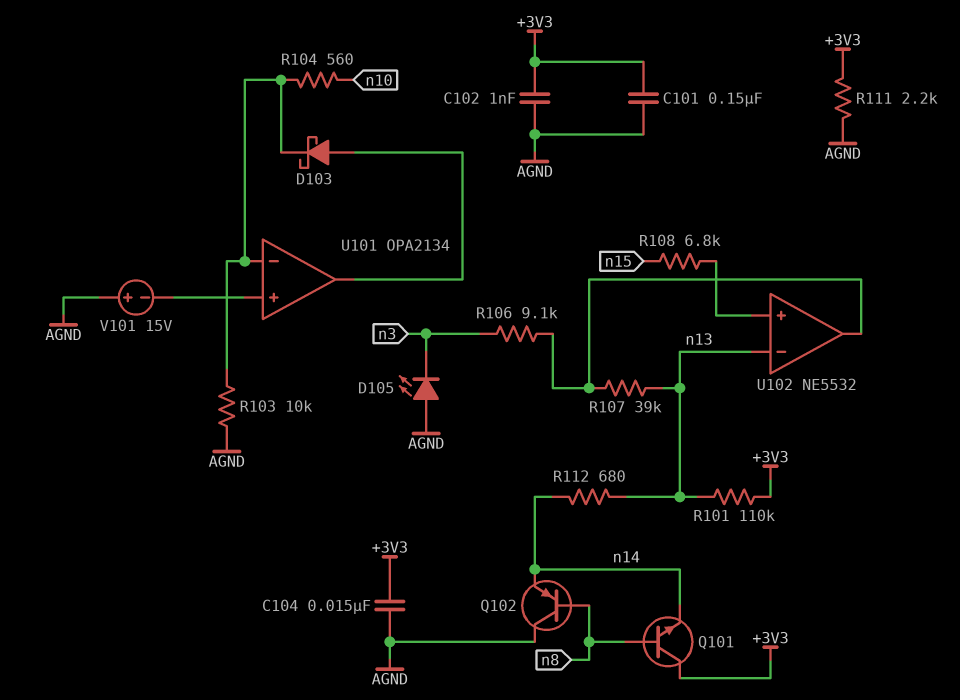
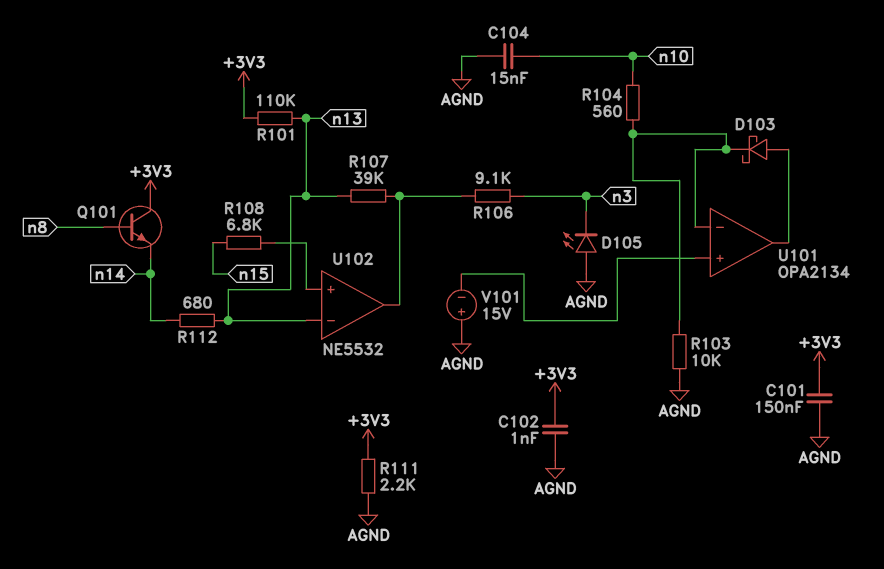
C104: 15nF (+3V3, AGND) -> 15nF (AGND, n10)
Q102: PNP (B n8, C AGND, E n14) -> none

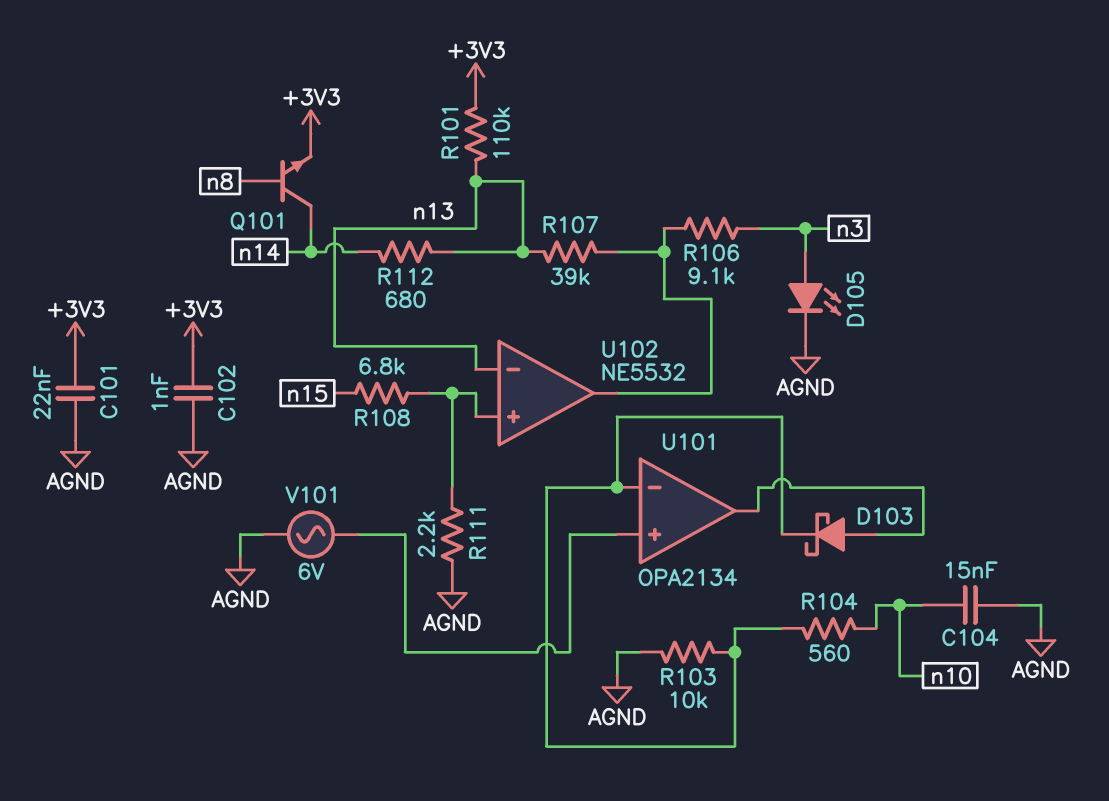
C101: 150nF (+3V3, AGND) -> 22nF (+3V3, AGND)
D105: LED (A AGND, K n3) -> LED (A n3, K AGND)
Q101: NPN (B n8, C +3V3, E n14) -> NPN (B n8, C n14, E +3V3)
R111: 2.2k (+3V3, AGND) -> 2.2k (AGND, U102/in+)
V101: 15V (plus AGND, minus U101/in+) -> AC 6V (AGND, U101/in+)

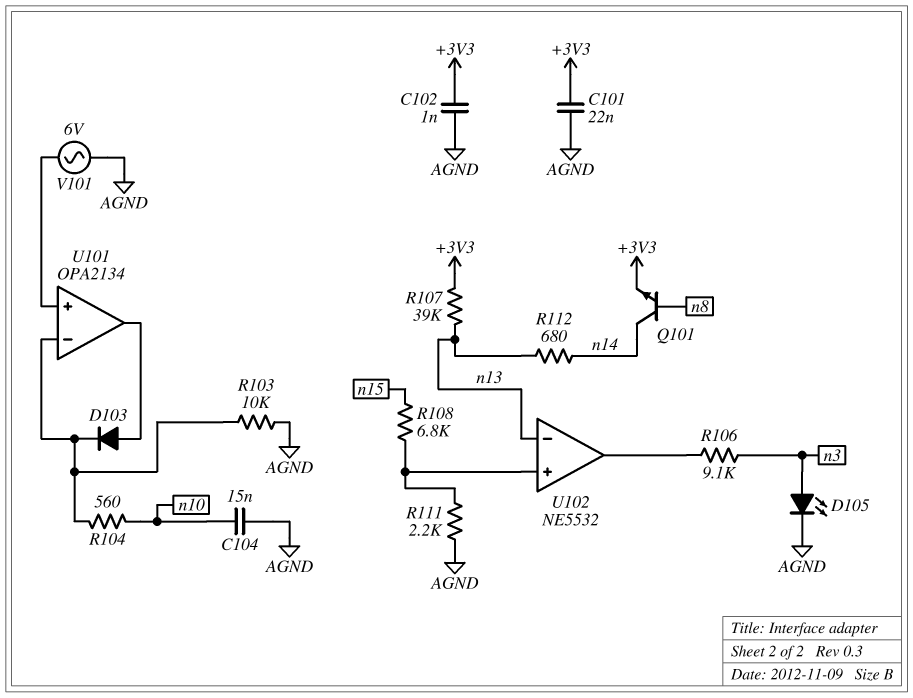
D103: schottky (A U101/out, K U101/in-) -> diode (A U101/out, K U101/in-)
R101: 110k (+3V3, n13) -> none
R107: 39k (U102/out, n13) -> 39k (+3V3, n13)

